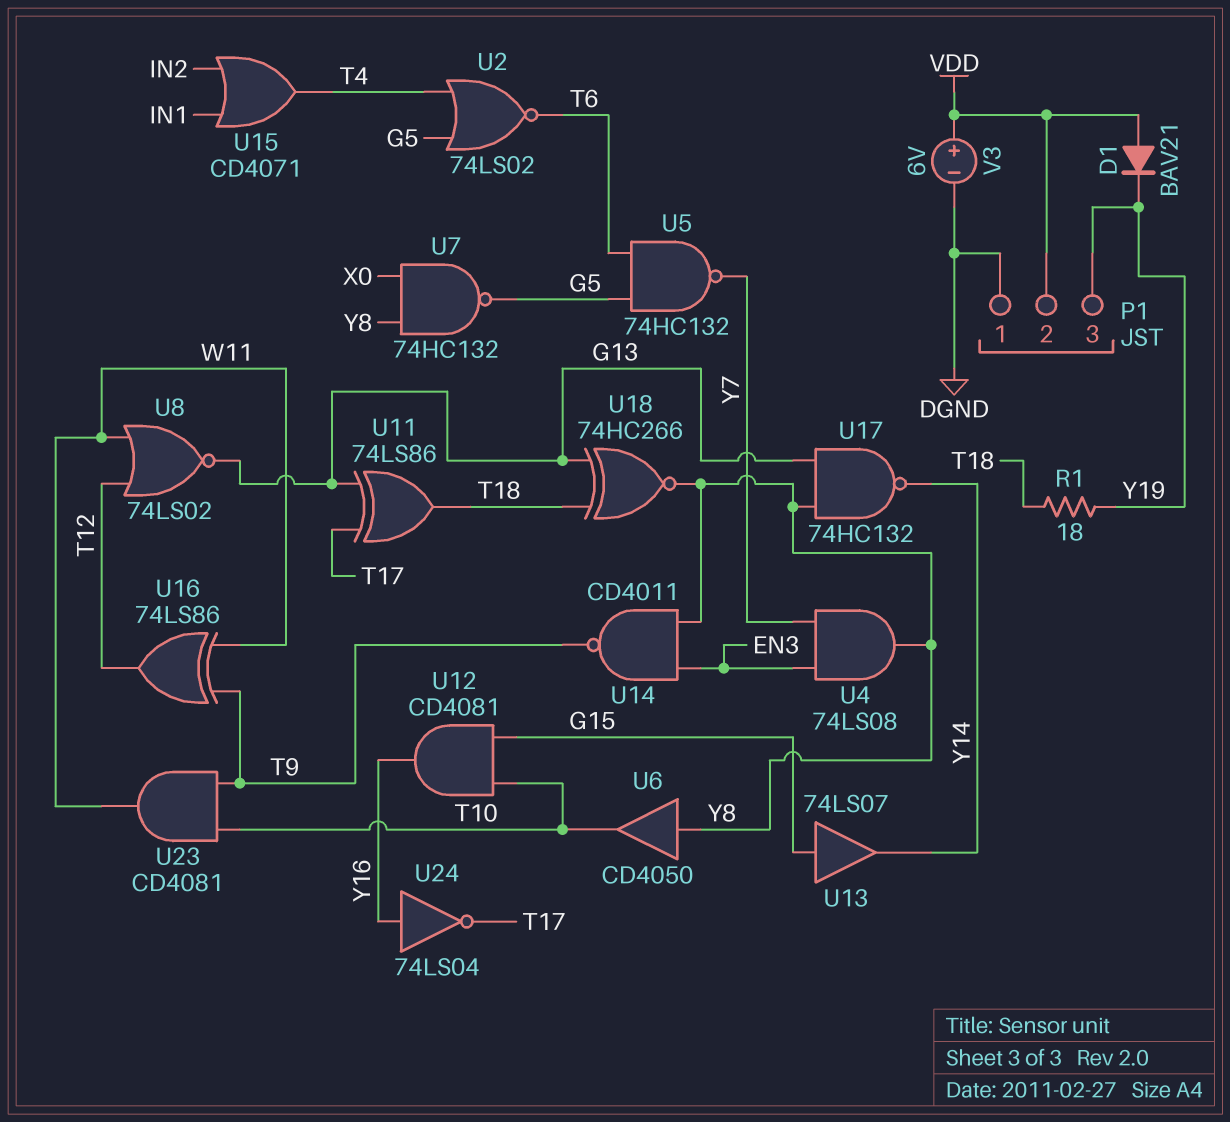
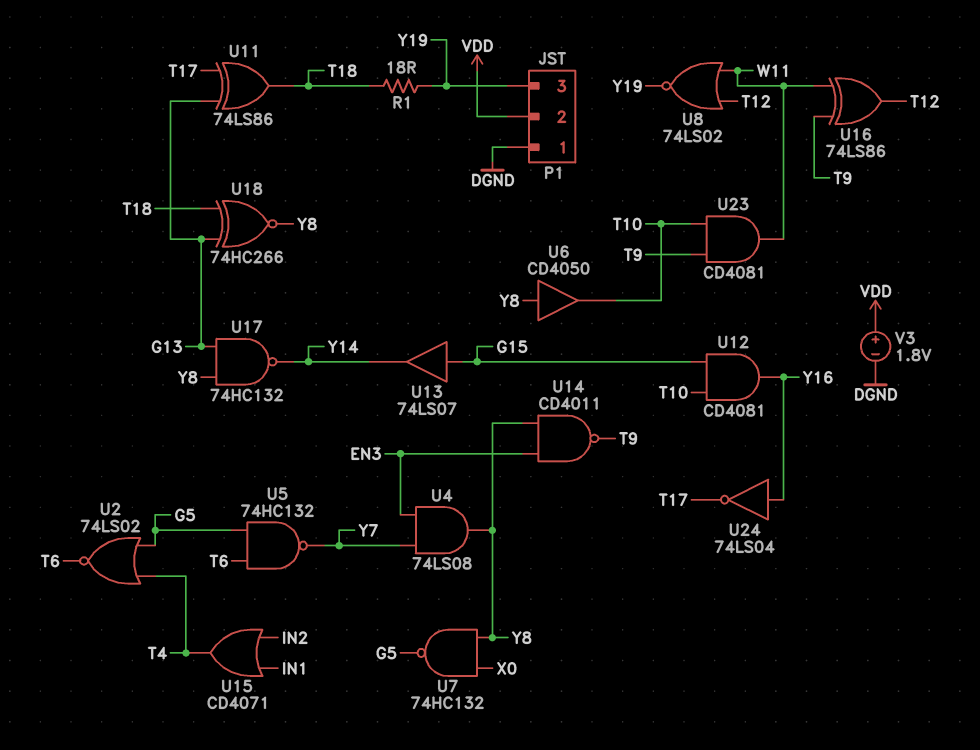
D1: diode BAV21 (A VDD, K Y19) -> none
U8: NOR 74LS02 (in T12, in W11, out G13) -> NOR 74LS02 (in T12, in W11, out Y19)
V3: 6V (plus VDD, minus DGND) -> 1.8V (plus VDD, minus DGND)

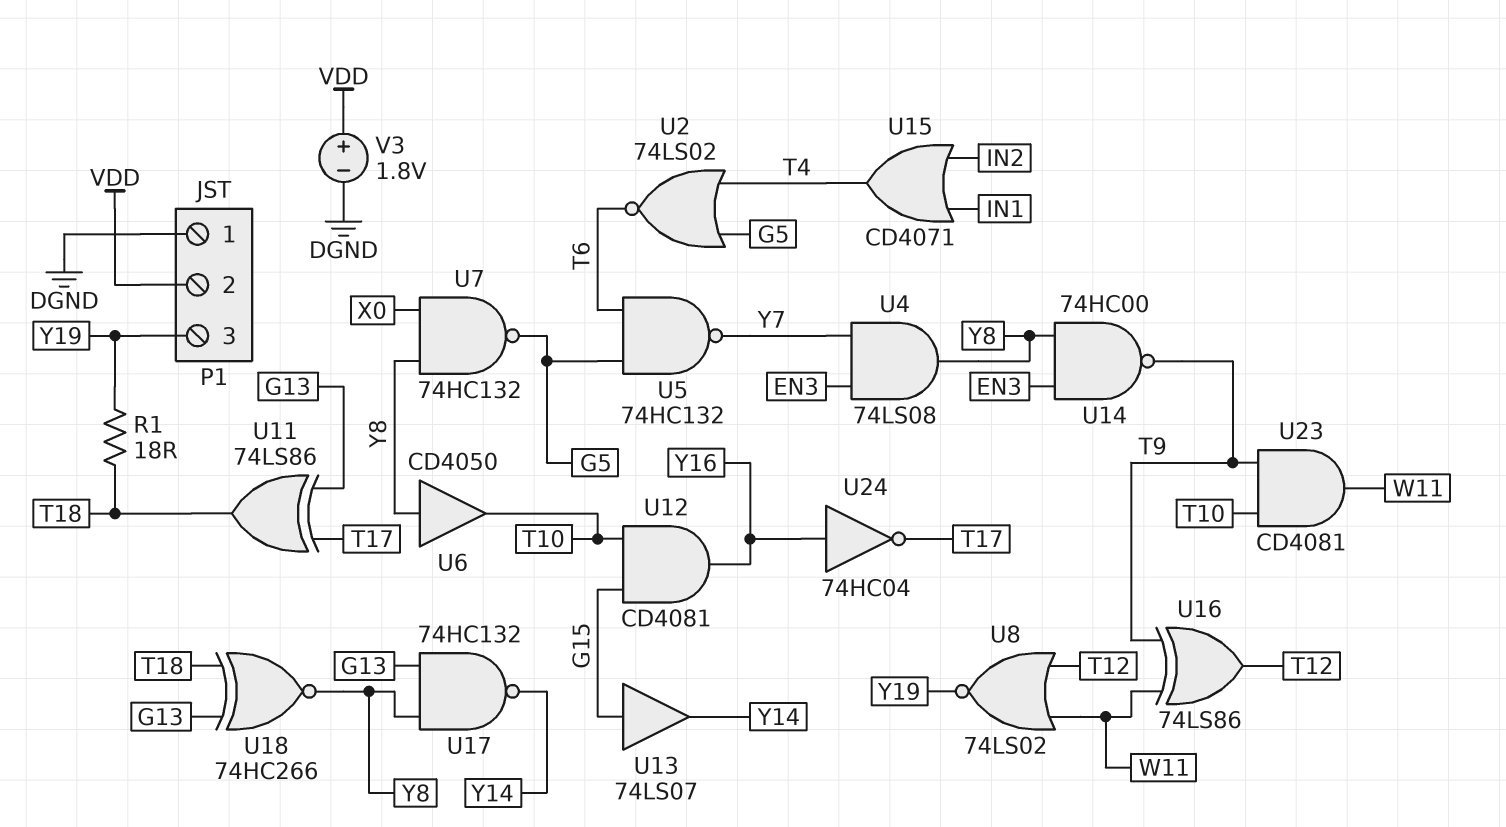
U14: NAND CD4011 (in EN3, in Y8, out T9) -> NAND 74HC00 (in EN3, in Y8, out T9)
U24: NOT 74LS04 (in Y16, out T17) -> NOT 74HC04 (in Y16, out T17)

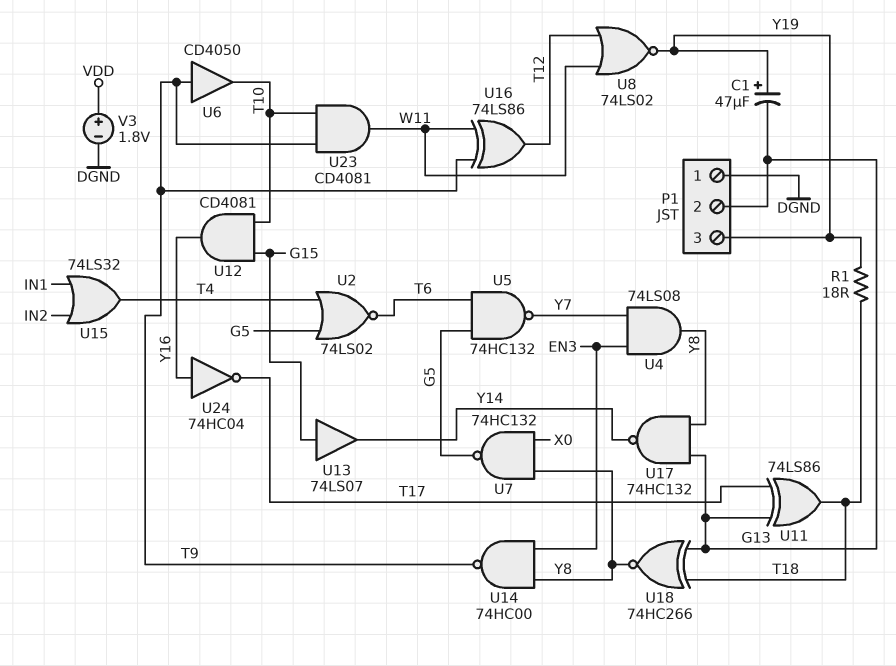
C1: none -> 47uF (plus Y19, minus G13)
P1 pin 2: VDD -> G13
U6: buffer CD4050 (in Y8, out T10) -> buffer CD4050 (in T9, out T10)
U15: OR CD4071 (in IN1, in IN2, out T4) -> OR 74LS32 (in IN1, in IN2, out T4)

